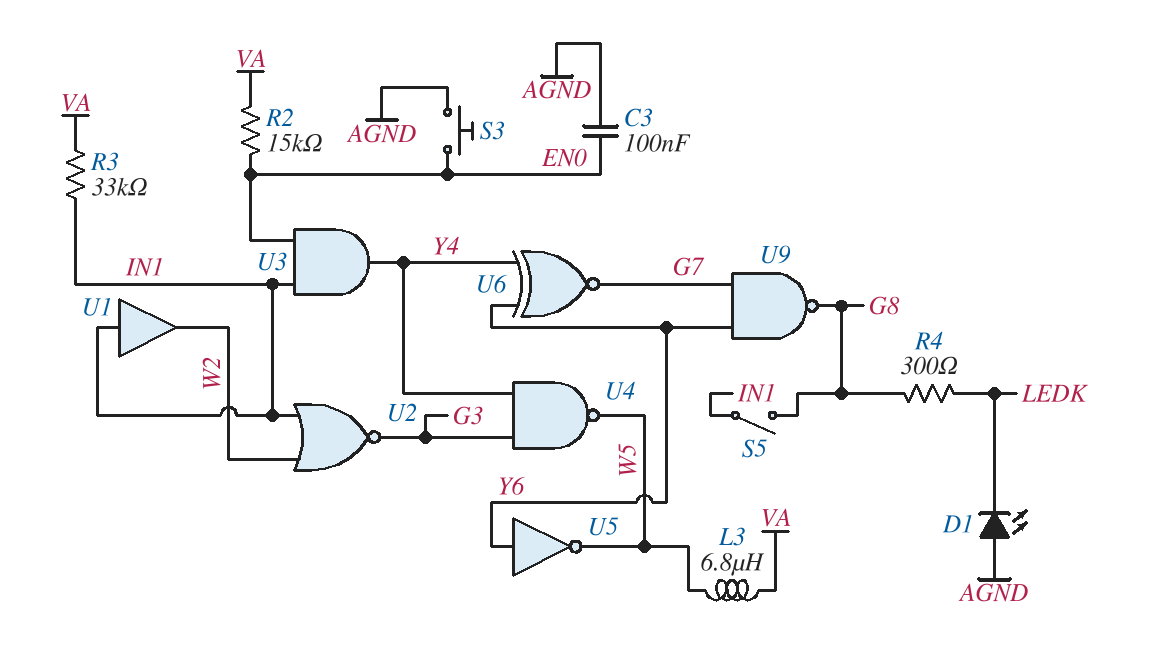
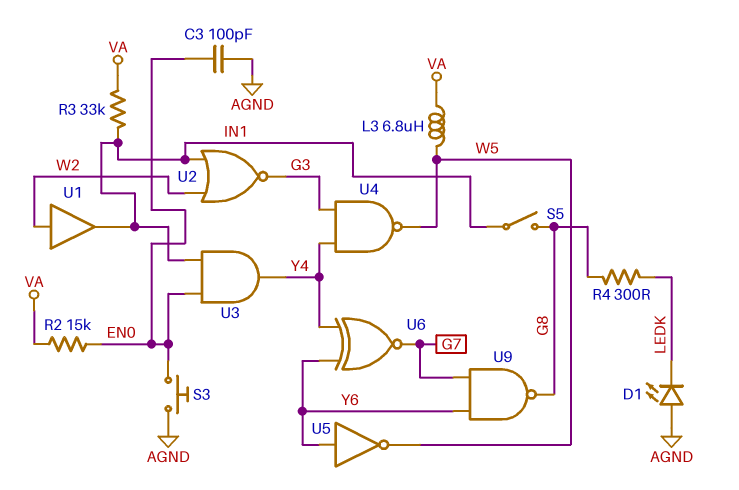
C3: 100nF (AGND, EN0) -> 100pF (AGND, EN0)
U1: buffer (in IN1, out W2) -> buffer (in W2, out IN1)

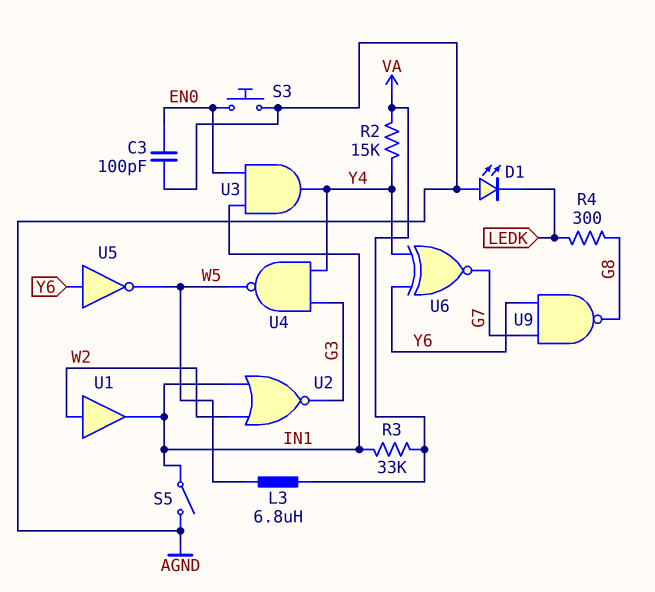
R2: 15k (EN0, VA) -> 15k (VA, Y4)
S5: switch (G8, IN1) -> switch (AGND, IN1)

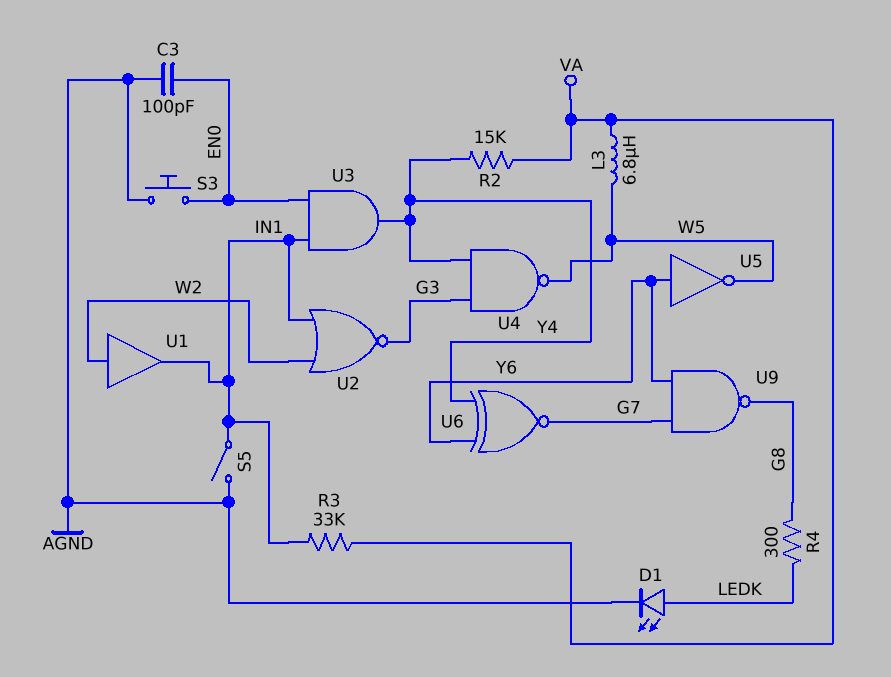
D1: LED (A AGND, K LEDK) -> LED (A LEDK, K AGND)

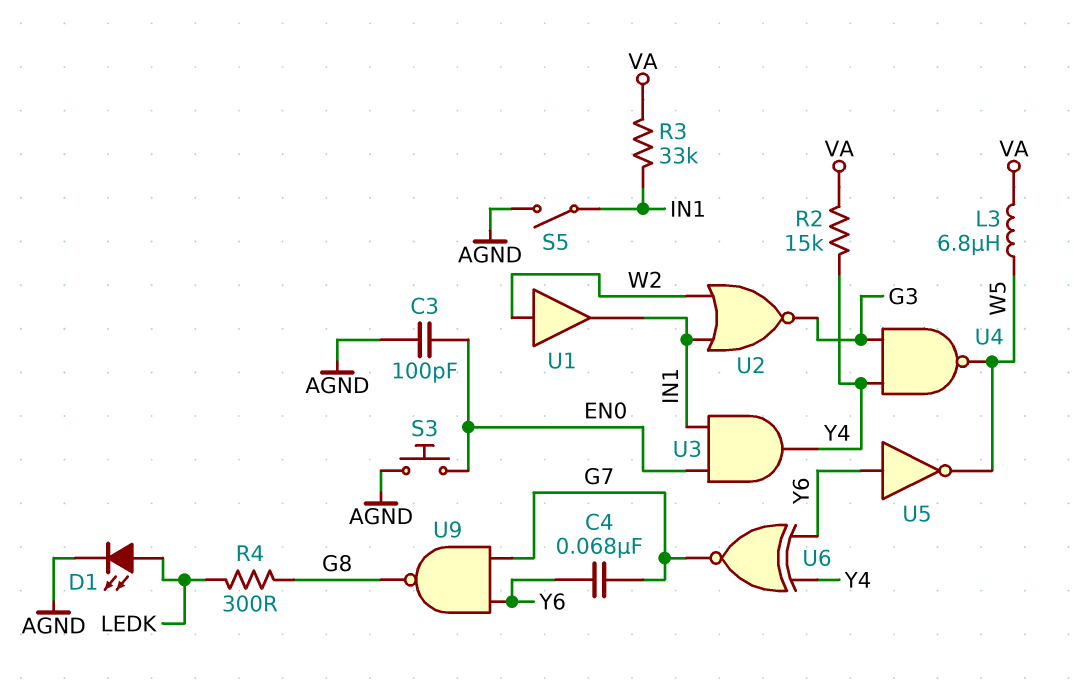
C4: none -> 68nF (G7, Y6)

